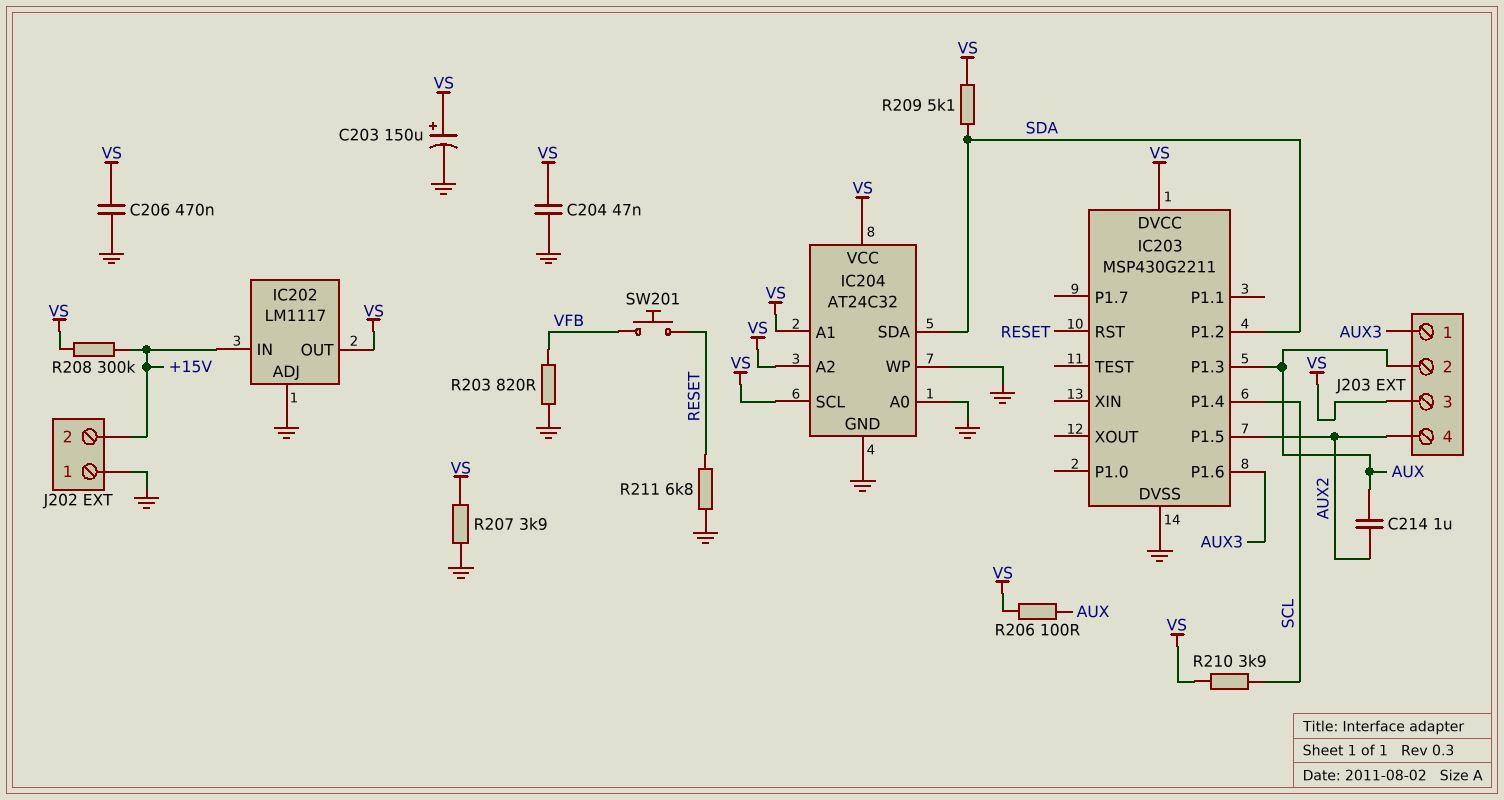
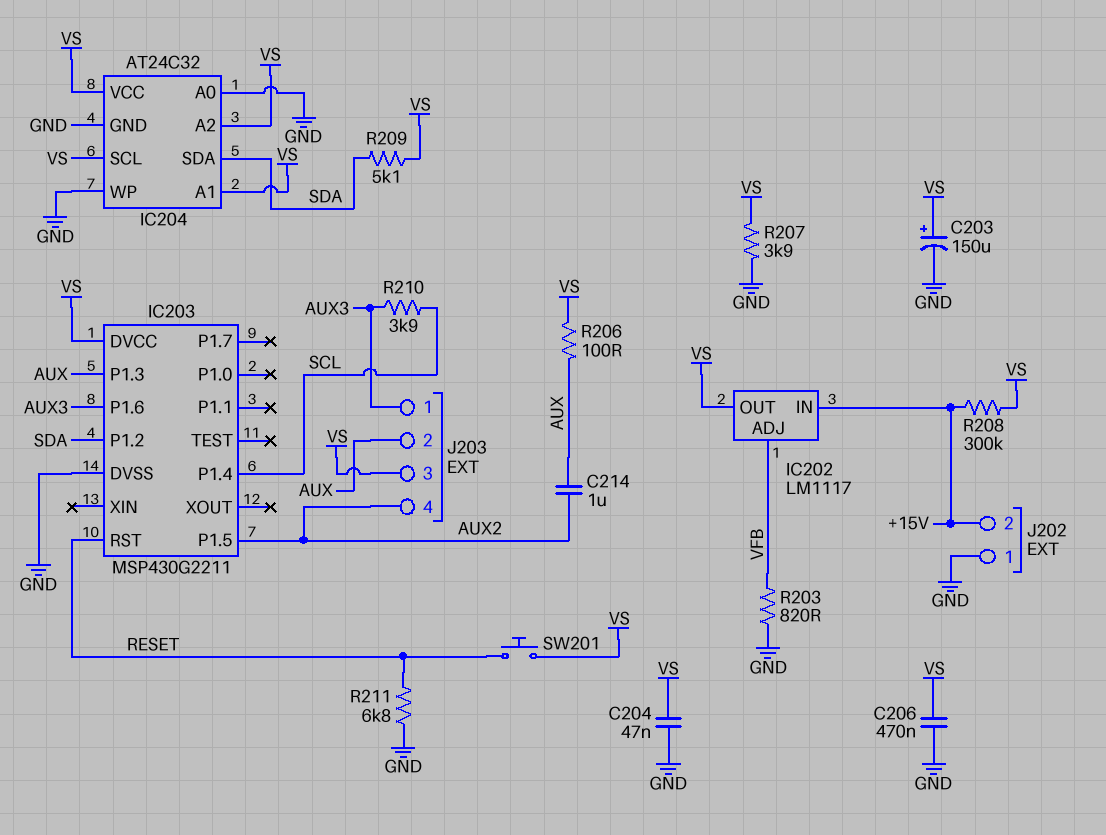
IC202 pin ADJ: GND -> VFB
R210: 3.9k (SCL, VS) -> 3.9k (AUX3, SCL)
SW201: button (RESET, VFB) -> button (RESET, VS)

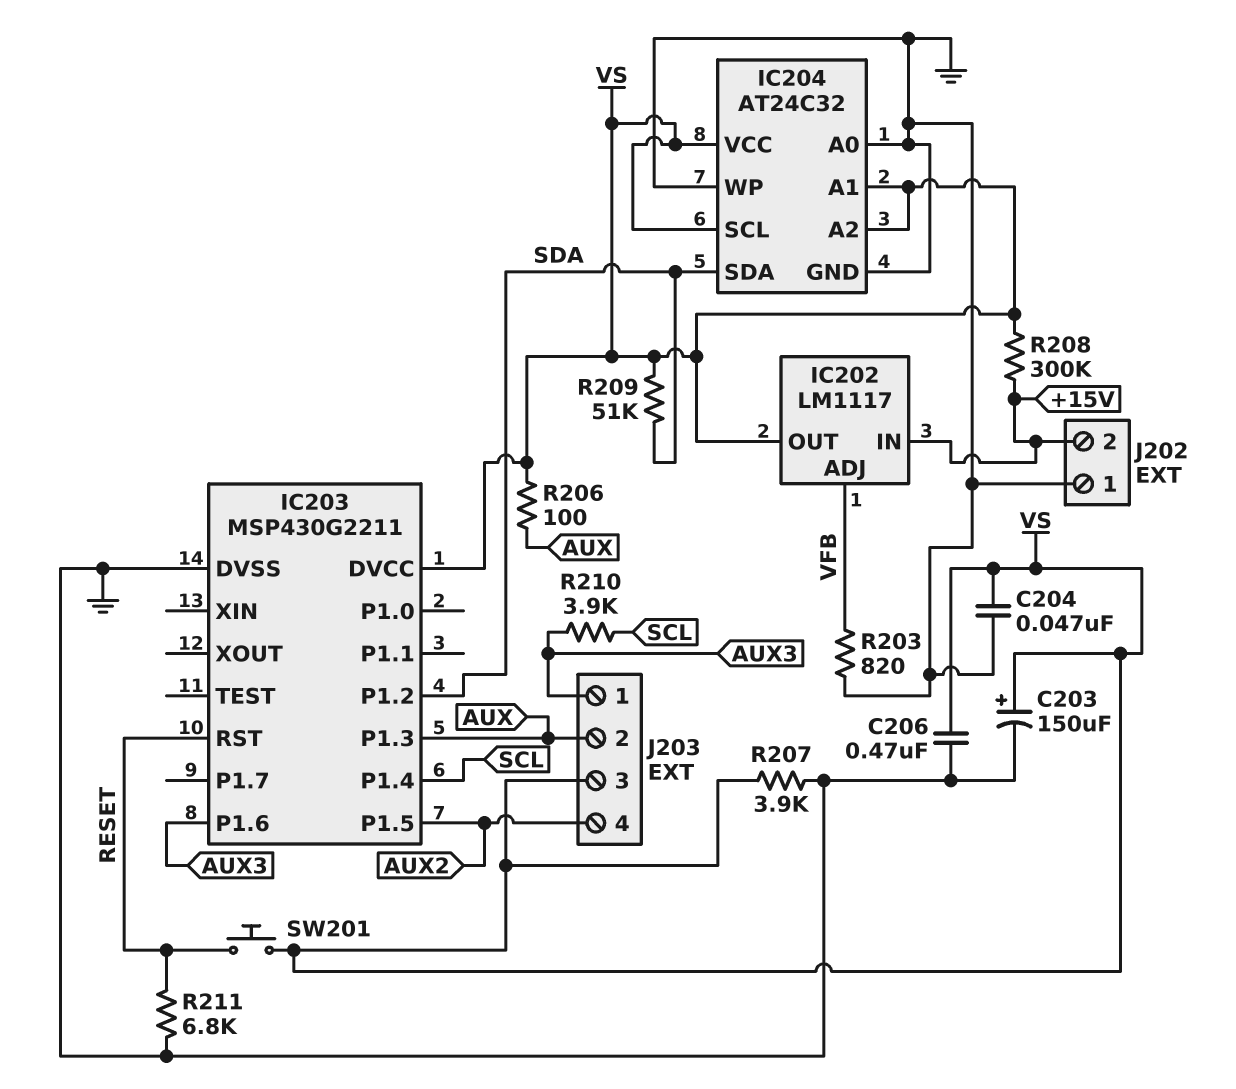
C214: 1uF (AUX, AUX2) -> none
R209: 5.1k (SDA, VS) -> 51k (SDA, VS)

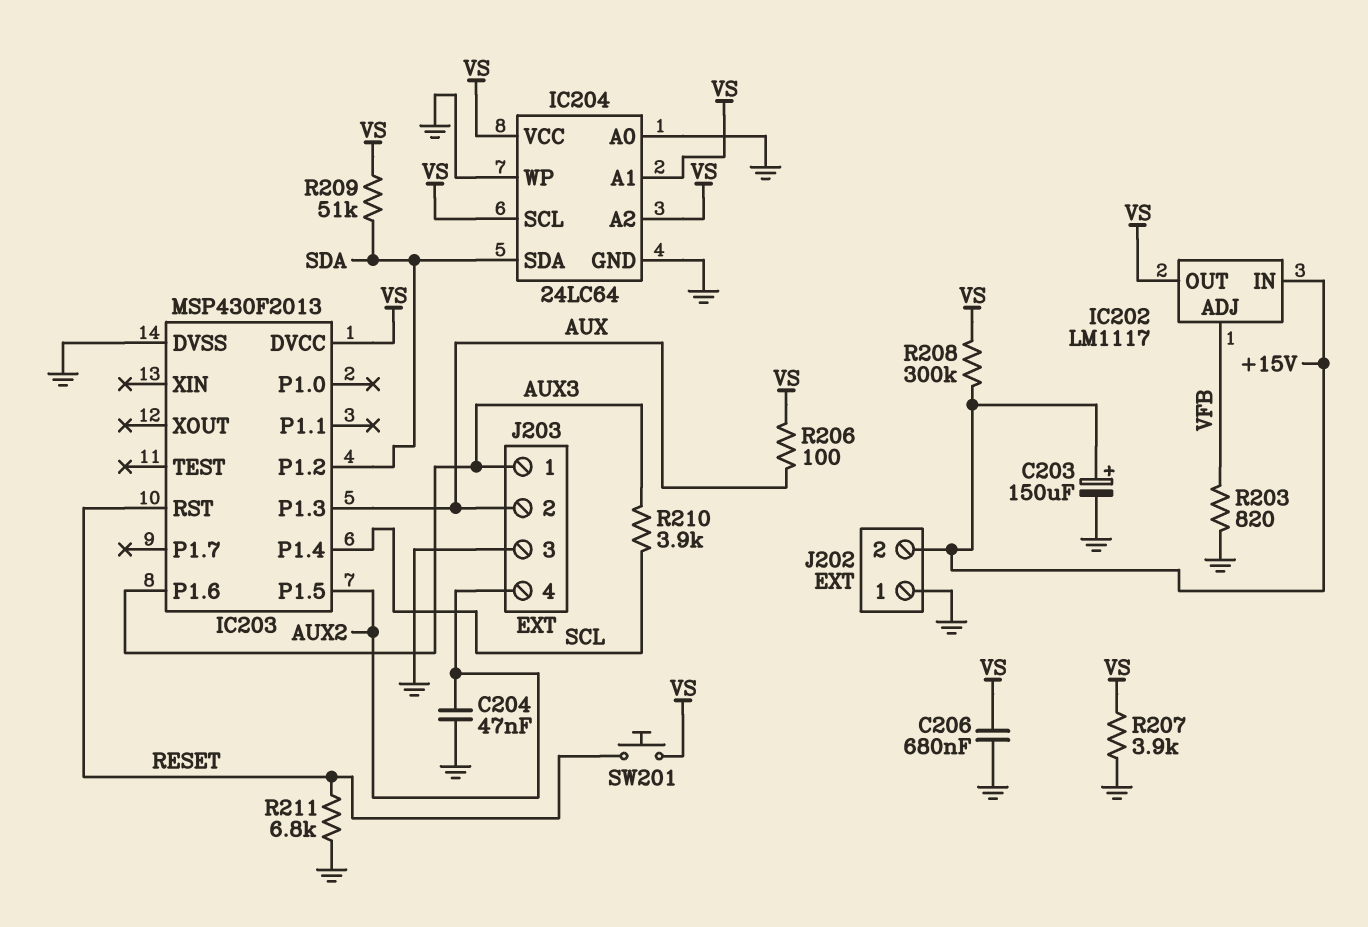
C203: 150uF (plus VS, minus GND) -> 150uF (plus +15V, minus GND)
C204: 47nF (GND, VS) -> 47nF (AUX2, GND)
C206: 470nF (GND, VS) -> 680nF (GND, VS)
IC203: MSP430G2211 -> MSP430F2013
IC204: AT24C32 -> 24LC64
J203 pin 3: VS -> GND

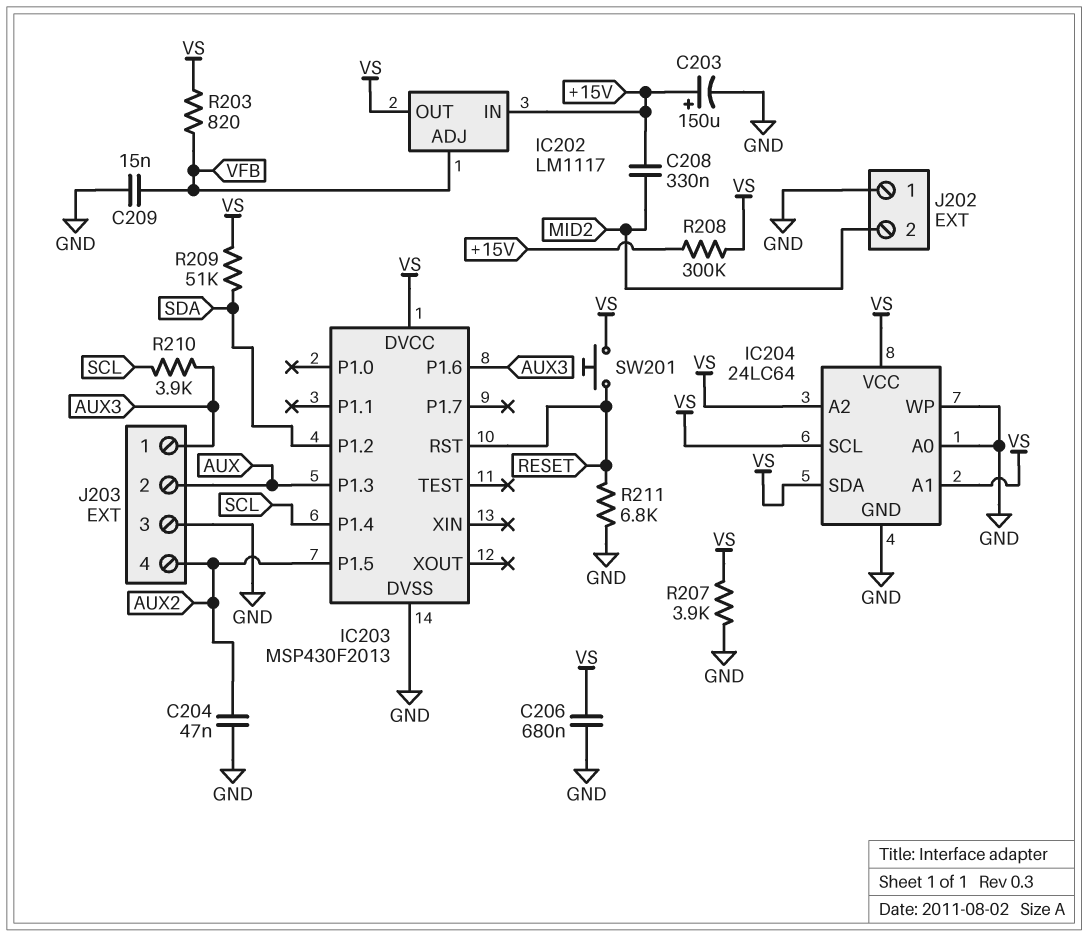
C208: none -> 330nF (+15V, MID2)
C209: none -> 15nF (GND, VFB)
IC204 pin SDA: SDA -> VS
J202 pin 2: +15V -> MID2
R203: 820 (GND, VFB) -> 820 (VFB, VS)
R206: 100 (AUX, VS) -> none

